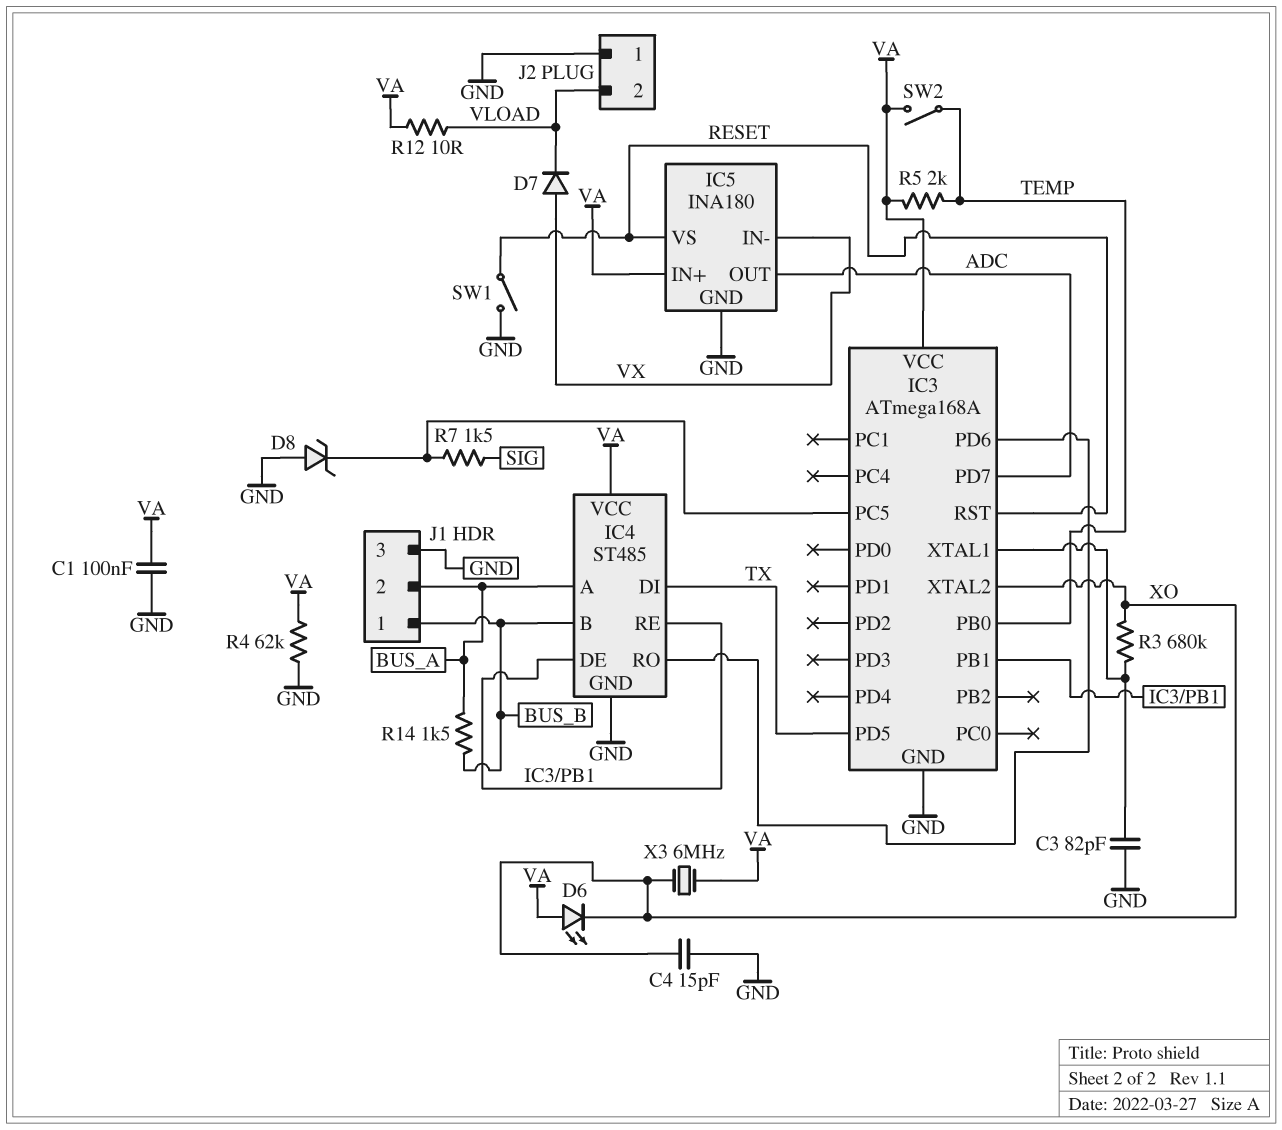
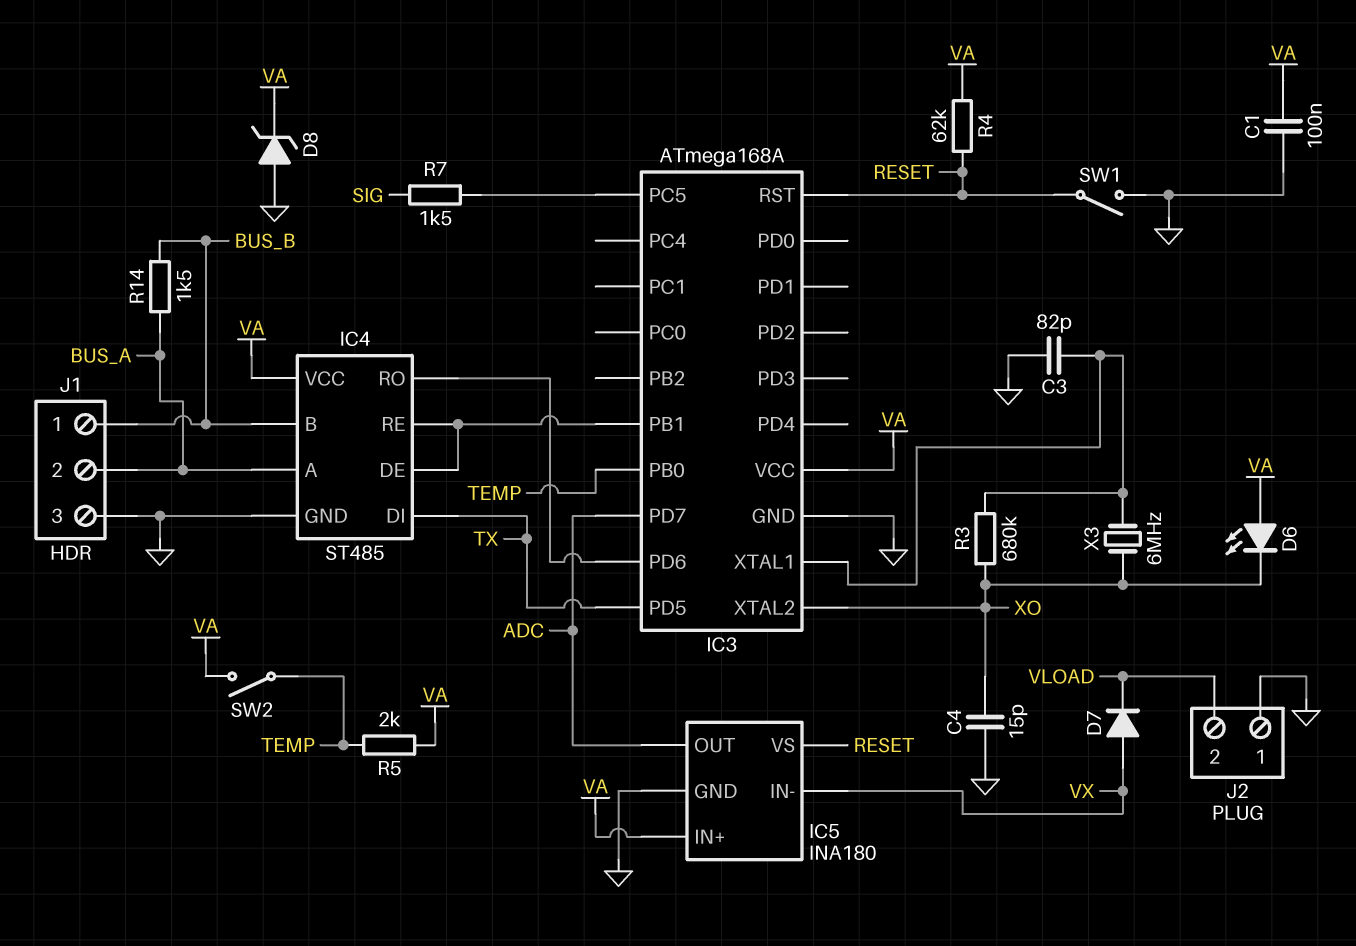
D8: zener (A GND, K IC3/PC5) -> zener (A GND, K VA)
R4: 62k (GND, VA) -> 62k (RESET, VA)
R12: 10 (VA, VLOAD) -> none
X3: 6MHz (VA, XO) -> 6MHz (IC3/XTAL1, XO)

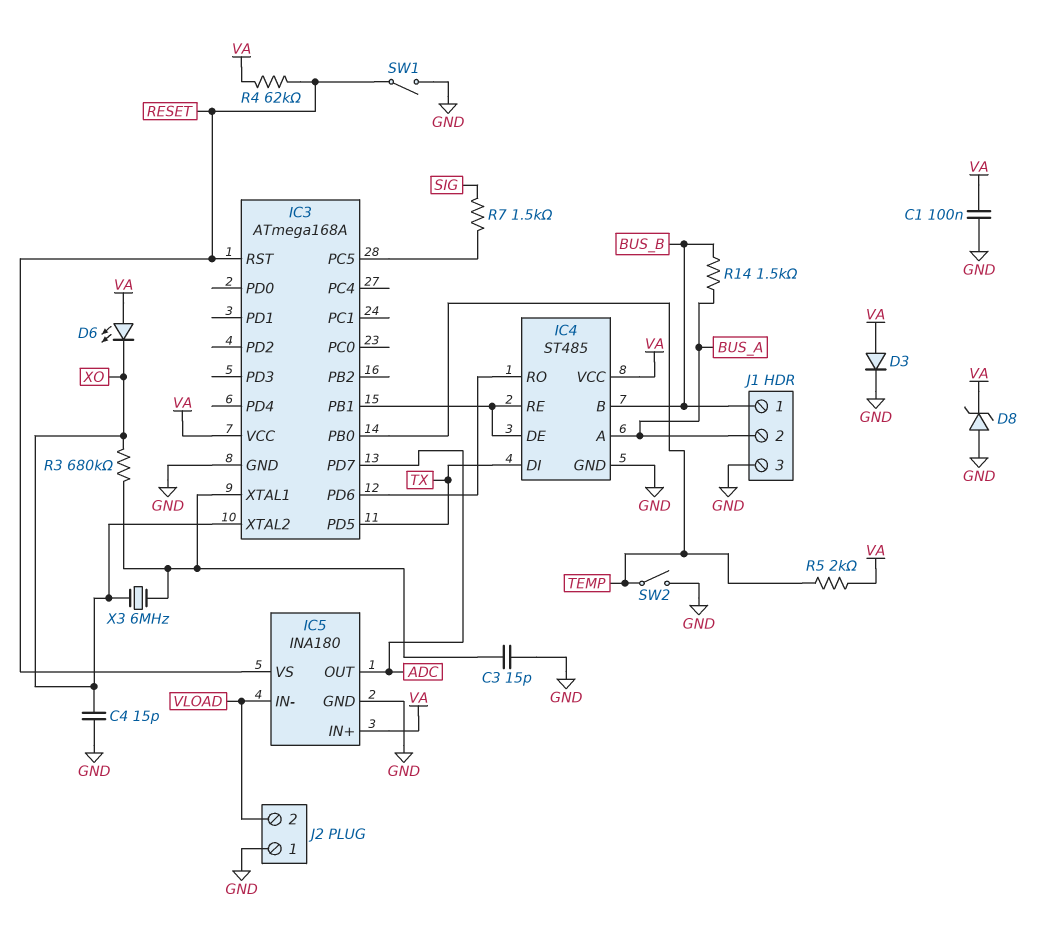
C3: 82pF (GND, IC3/XTAL1) -> 15pF (GND, IC3/XTAL1)
D3: none -> diode (A VA, K GND)
D7: diode (A VX, K VLOAD) -> none
IC5 pin IN-: VX -> VLOAD
SW2: switch (TEMP, VA) -> switch (GND, TEMP)

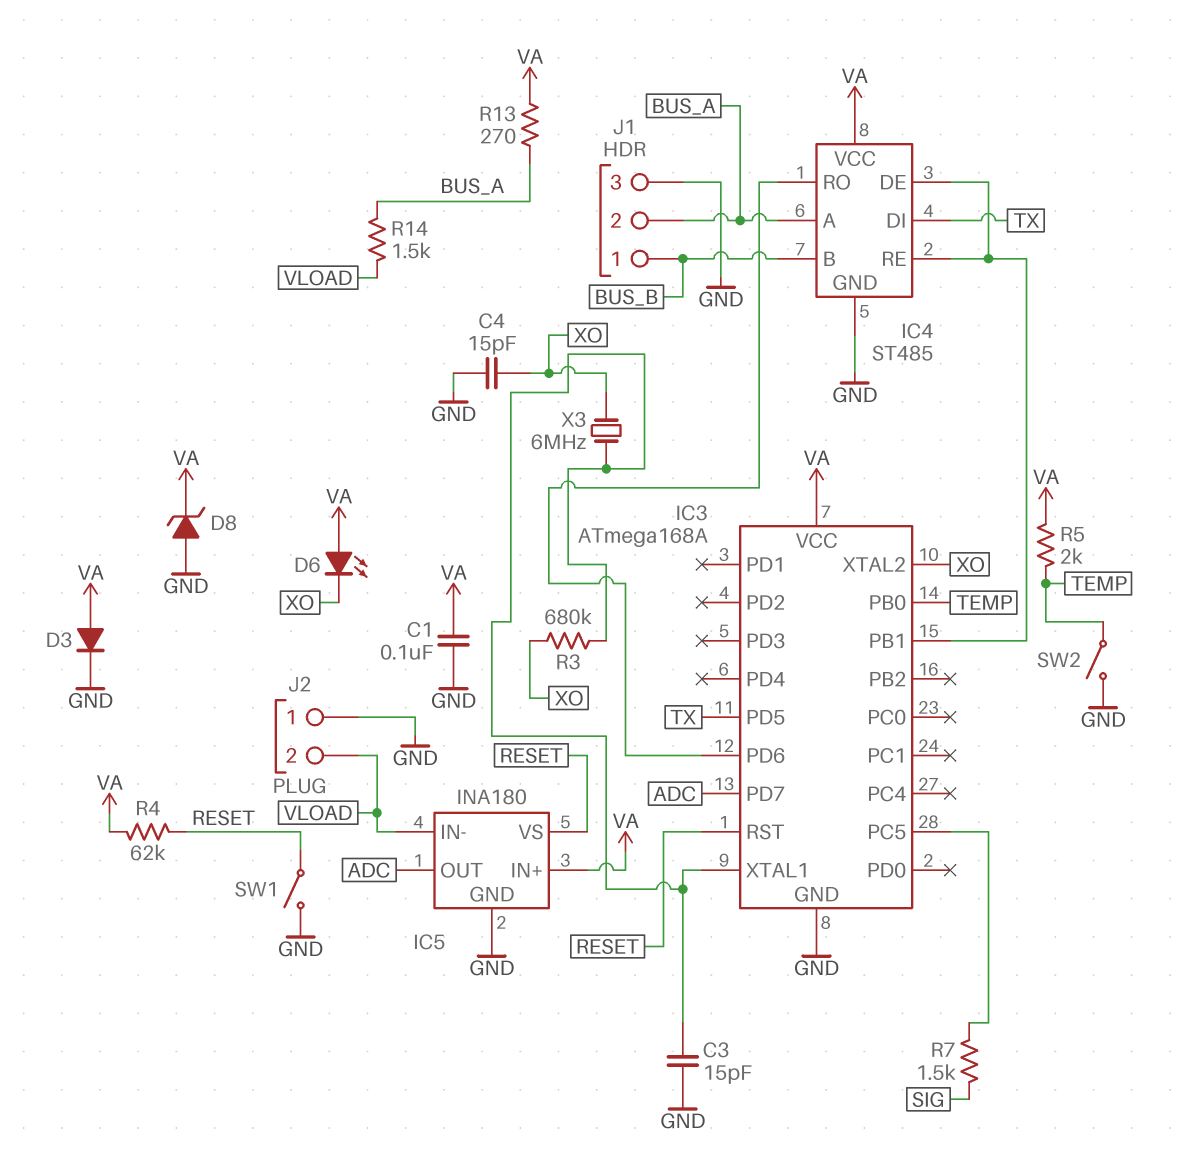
R13: none -> 270 (BUS_A, VA)
R14: 1.5k (BUS_A, BUS_B) -> 1.5k (BUS_A, VLOAD)

